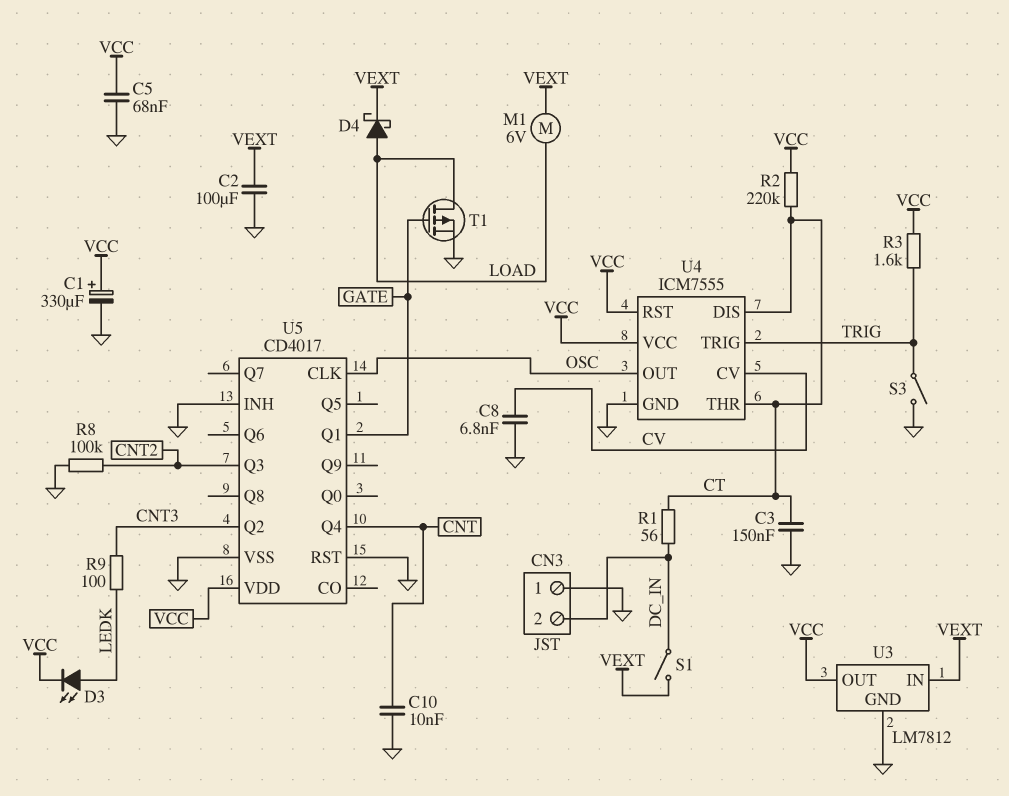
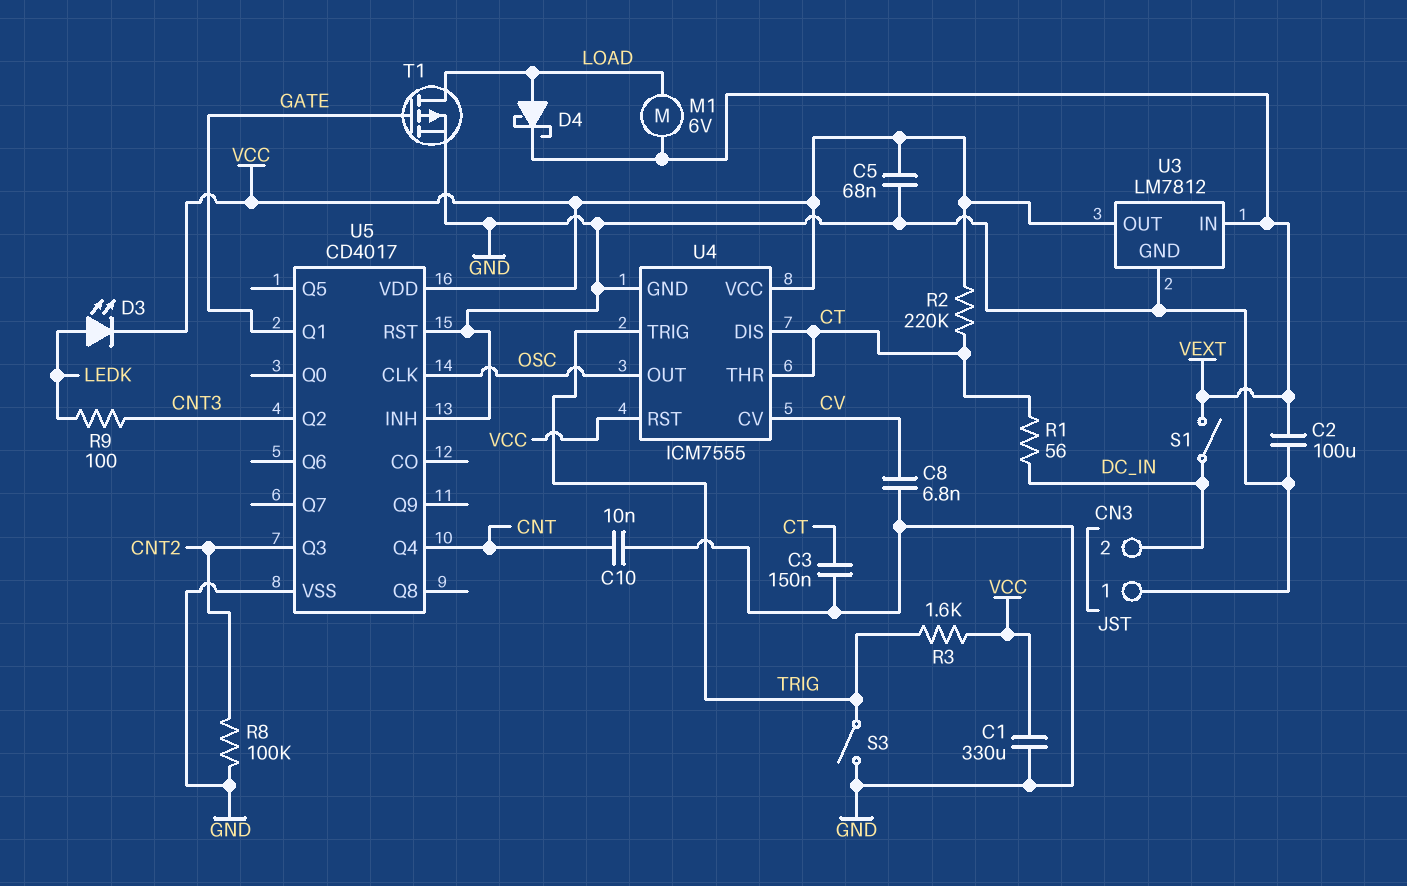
C1: 330uF (plus VCC, minus GND) -> 330uF (GND, VCC)

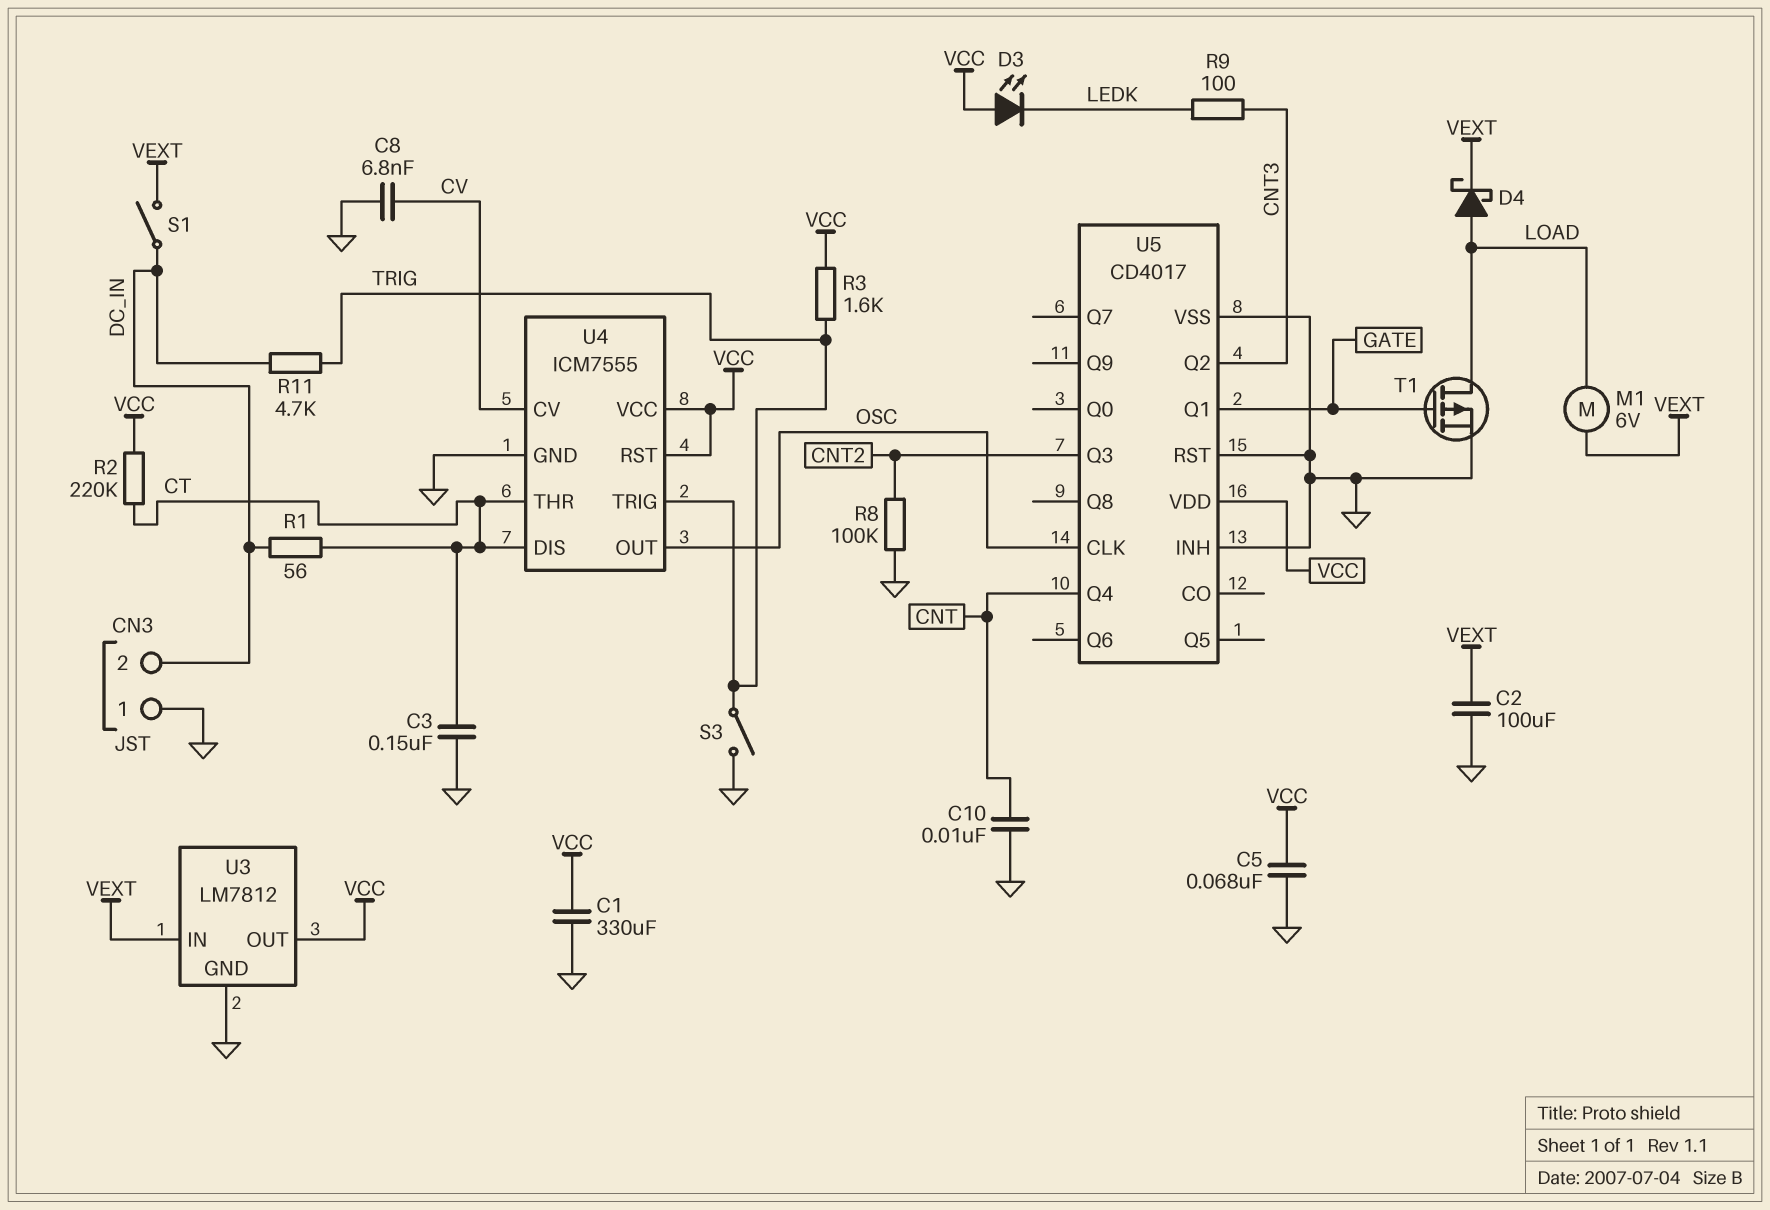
D3: LED (A LEDK, K VCC) -> LED (A VCC, K LEDK)
R11: none -> 4.7k (DC_IN, TRIG)

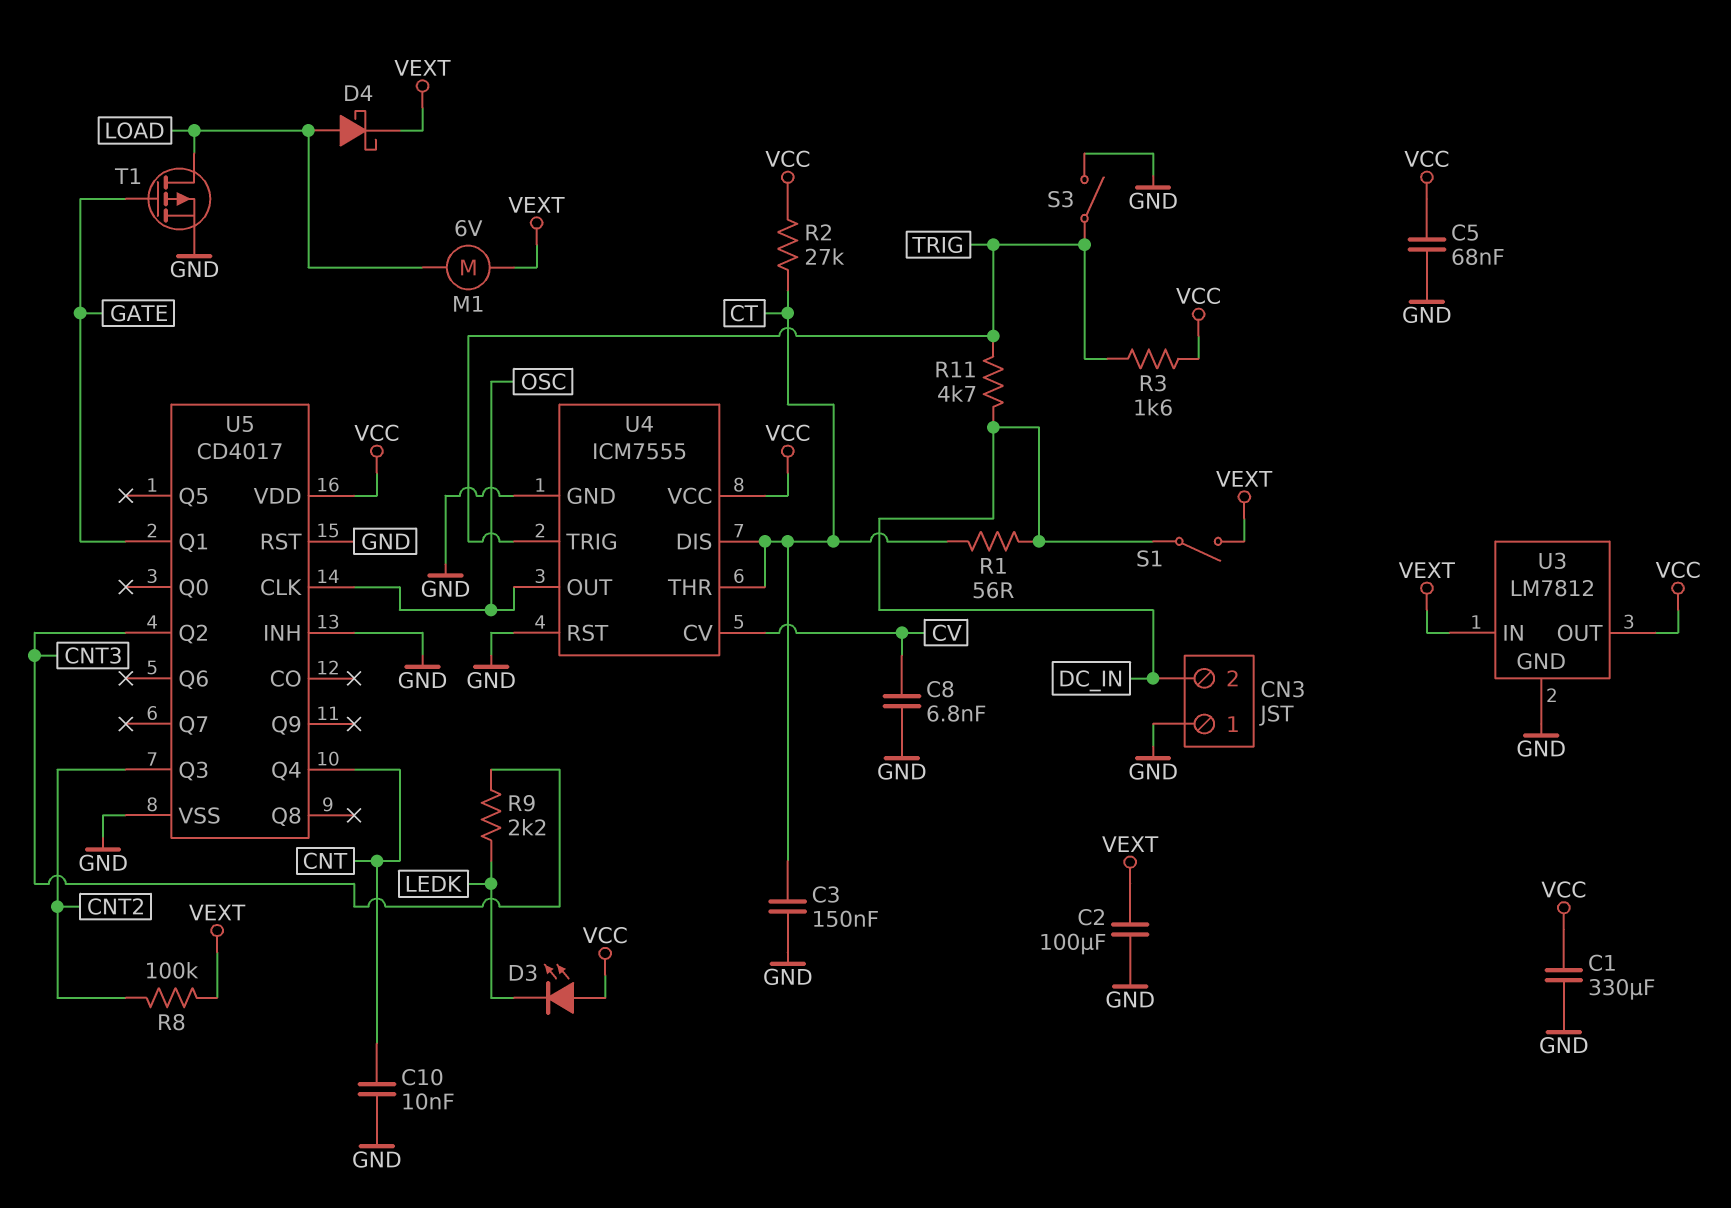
R2: 220k (CT, VCC) -> 27k (CT, VCC)
R8: 100k (CNT2, GND) -> 100k (CNT2, VEXT)
R9: 100 (CNT3, LEDK) -> 2.2k (CNT3, LEDK)
U4 pin RST: VCC -> GND

